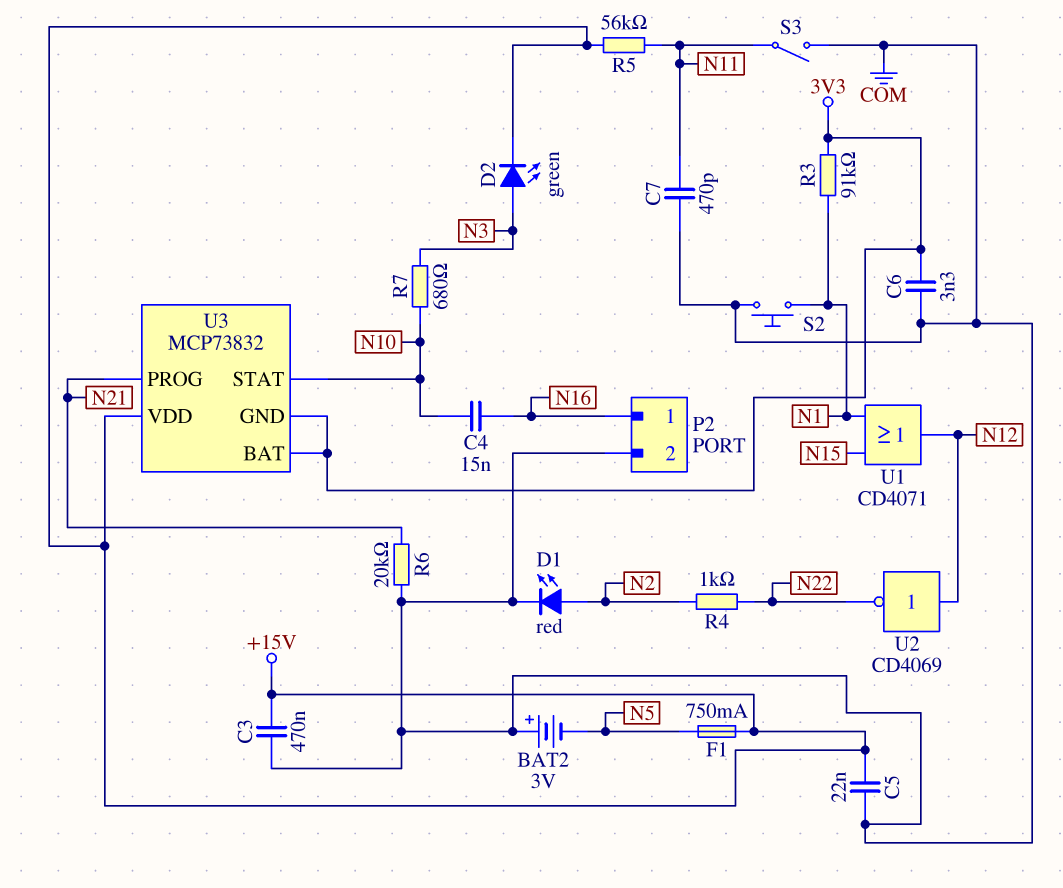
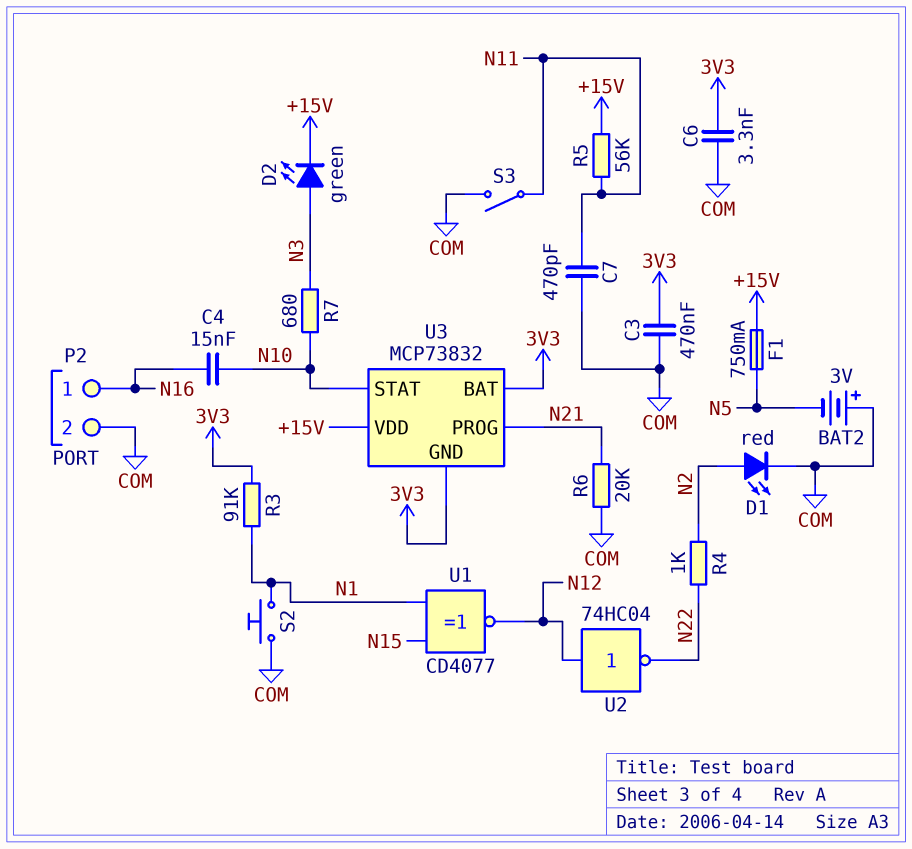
C3: 470nF (+15V, COM) -> 470nF (3V3, COM)
C5: 22nF (+15V, COM) -> none
U1: OR CD4071 (in N1, in N15, out N12) -> XNOR CD4077 (in N1, in N15, out N12)
U2: NOT CD4069 (in N12, out N22) -> NOT 74HC04 (in N12, out N22)

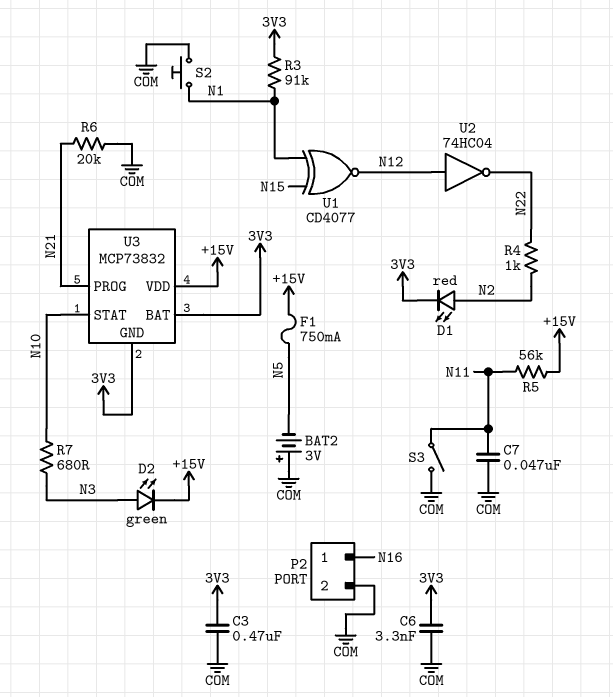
C4: 15nF (N10, N16) -> none
C7: 470pF (COM, N11) -> 47nF (COM, N11)
D1: LED red (A N2, K COM) -> LED red (A N2, K 3V3)

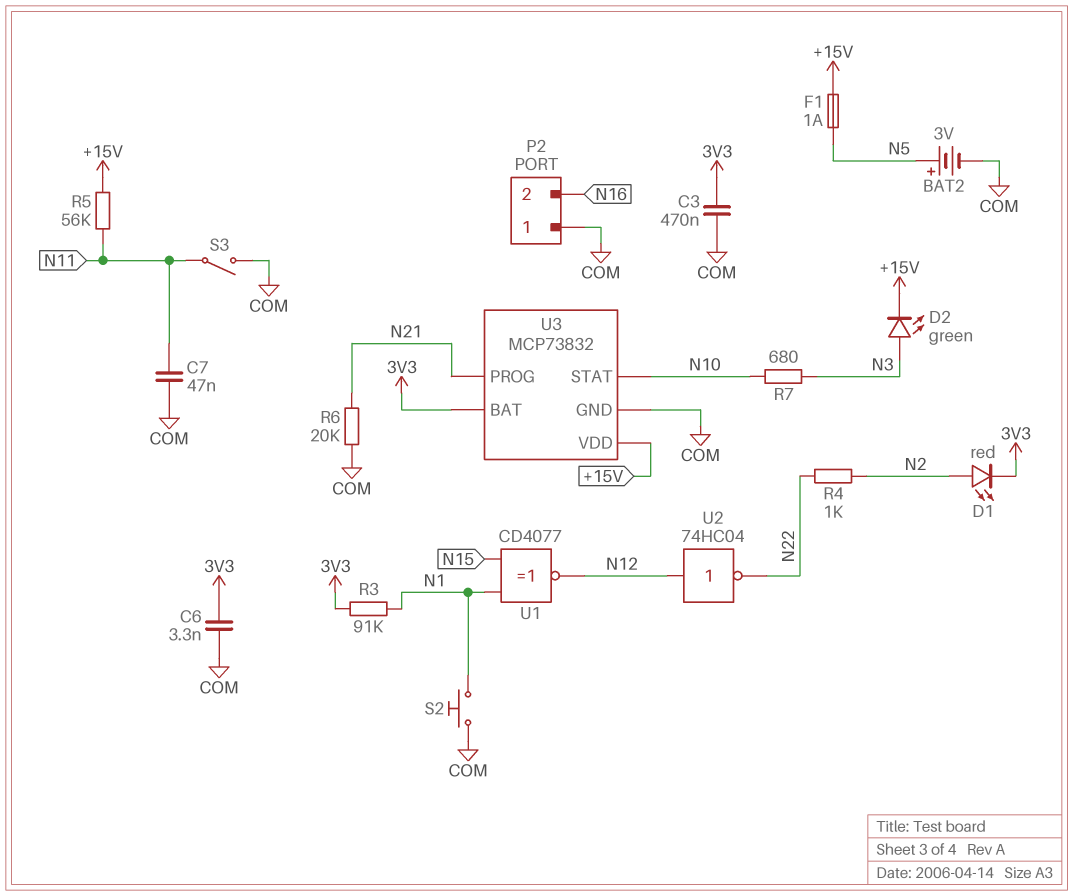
BAT2: 3V (plus COM, minus N5) -> 3V (plus N5, minus COM)
F1: 750mA (+15V, N5) -> 1A (+15V, N5)
P2 pin 1: N16 -> COM
P2 pin 2: COM -> N16
U3 pin GND: 3V3 -> COM

